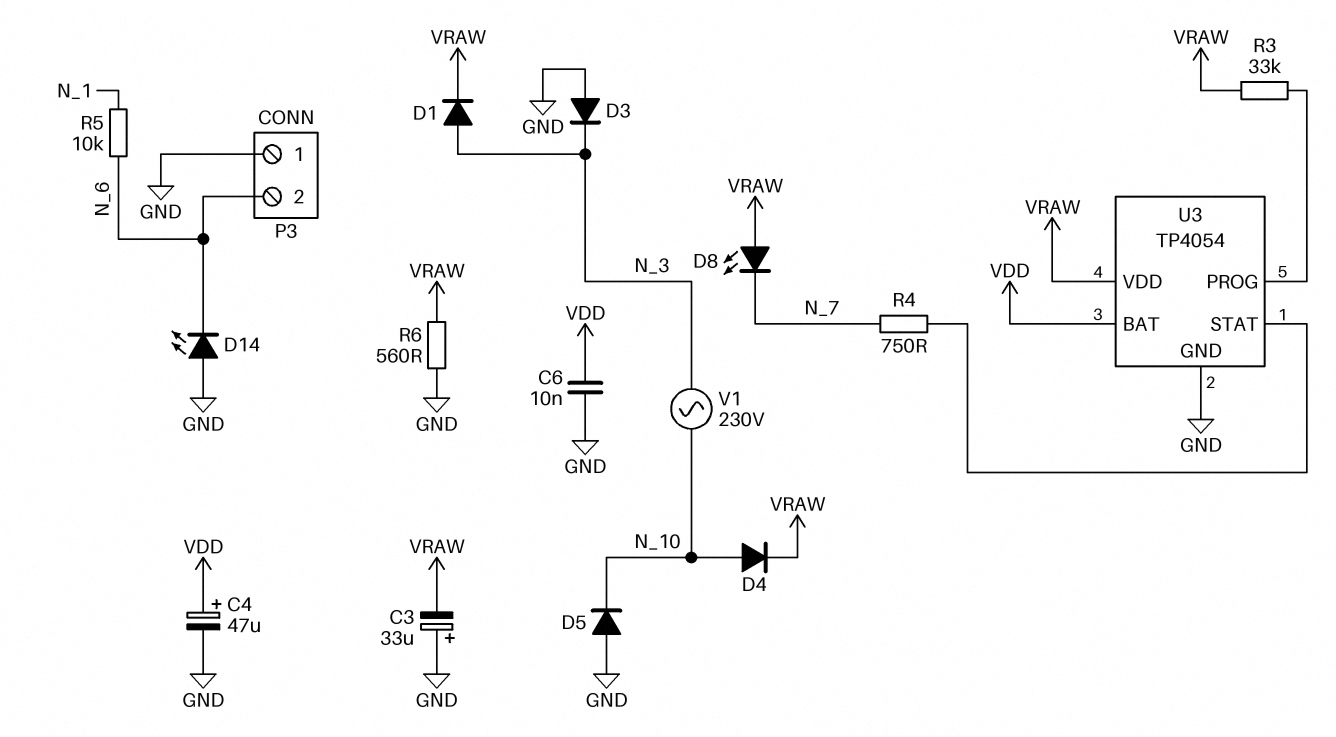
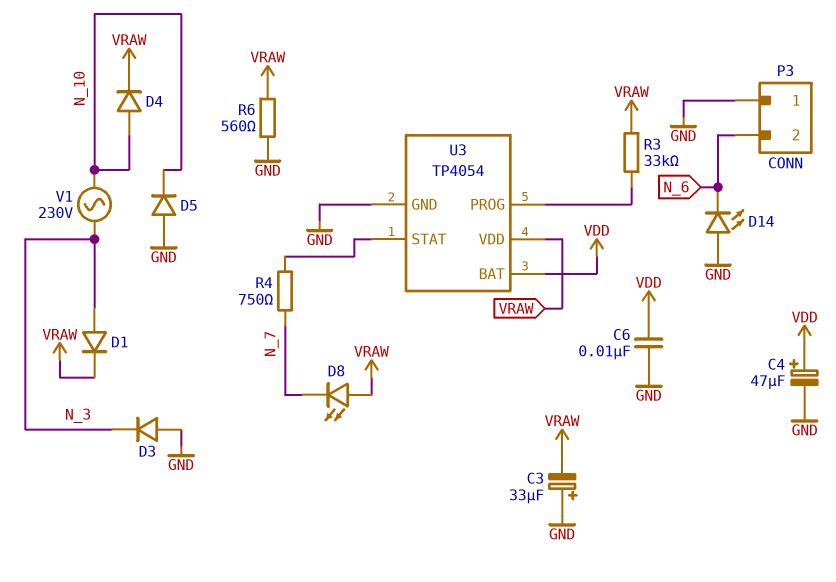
R5: 10k (N_1, N_6) -> none

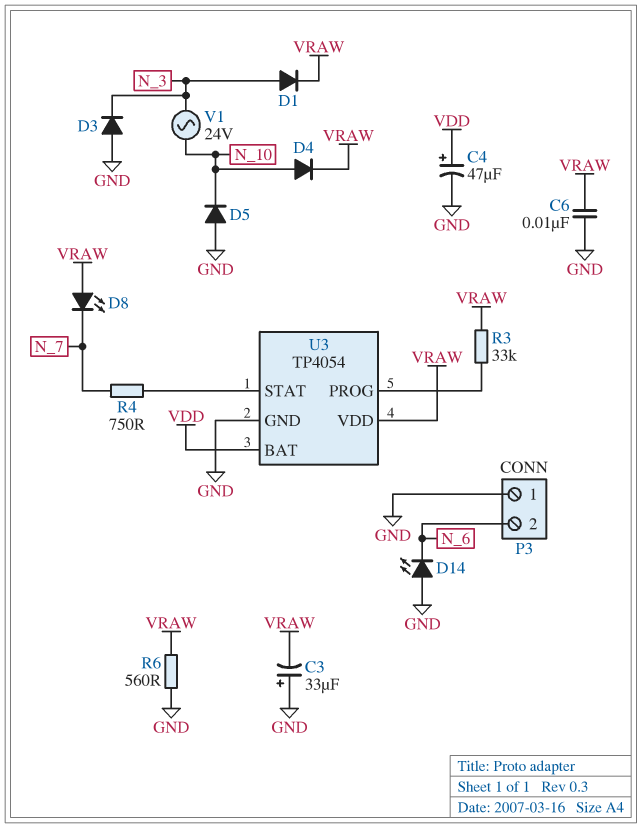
C6: 10nF (GND, VDD) -> 10nF (GND, VRAW)
V1: AC 230V (N_3, N_10) -> AC 24V (N_3, N_10)

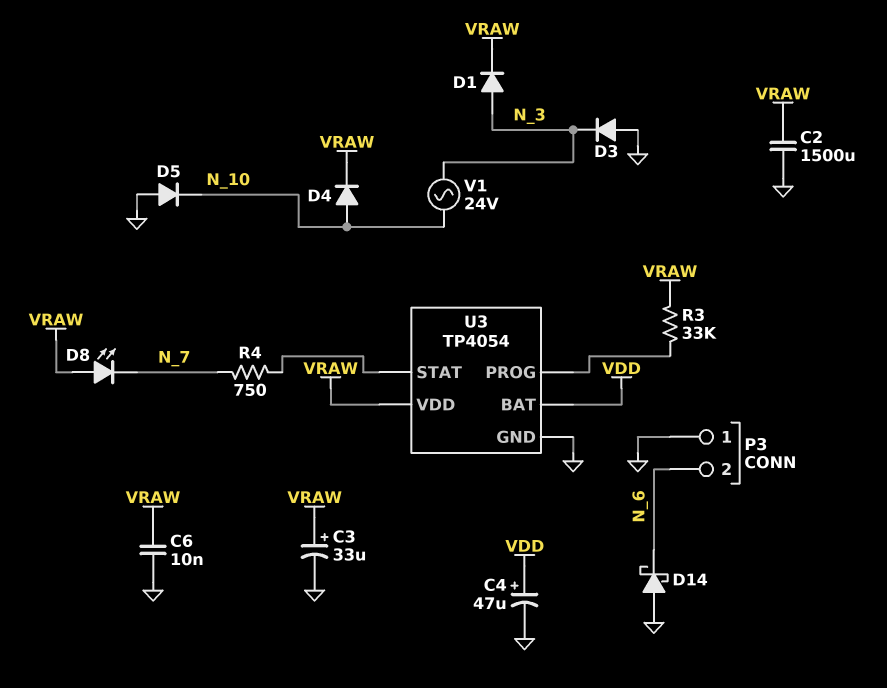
C2: none -> 1500uF (GND, VRAW)
C3: 33uF (plus GND, minus VRAW) -> 33uF (plus VRAW, minus GND)
D14: LED (A GND, K N_6) -> schottky (A GND, K N_6)
R6: 560 (GND, VRAW) -> none

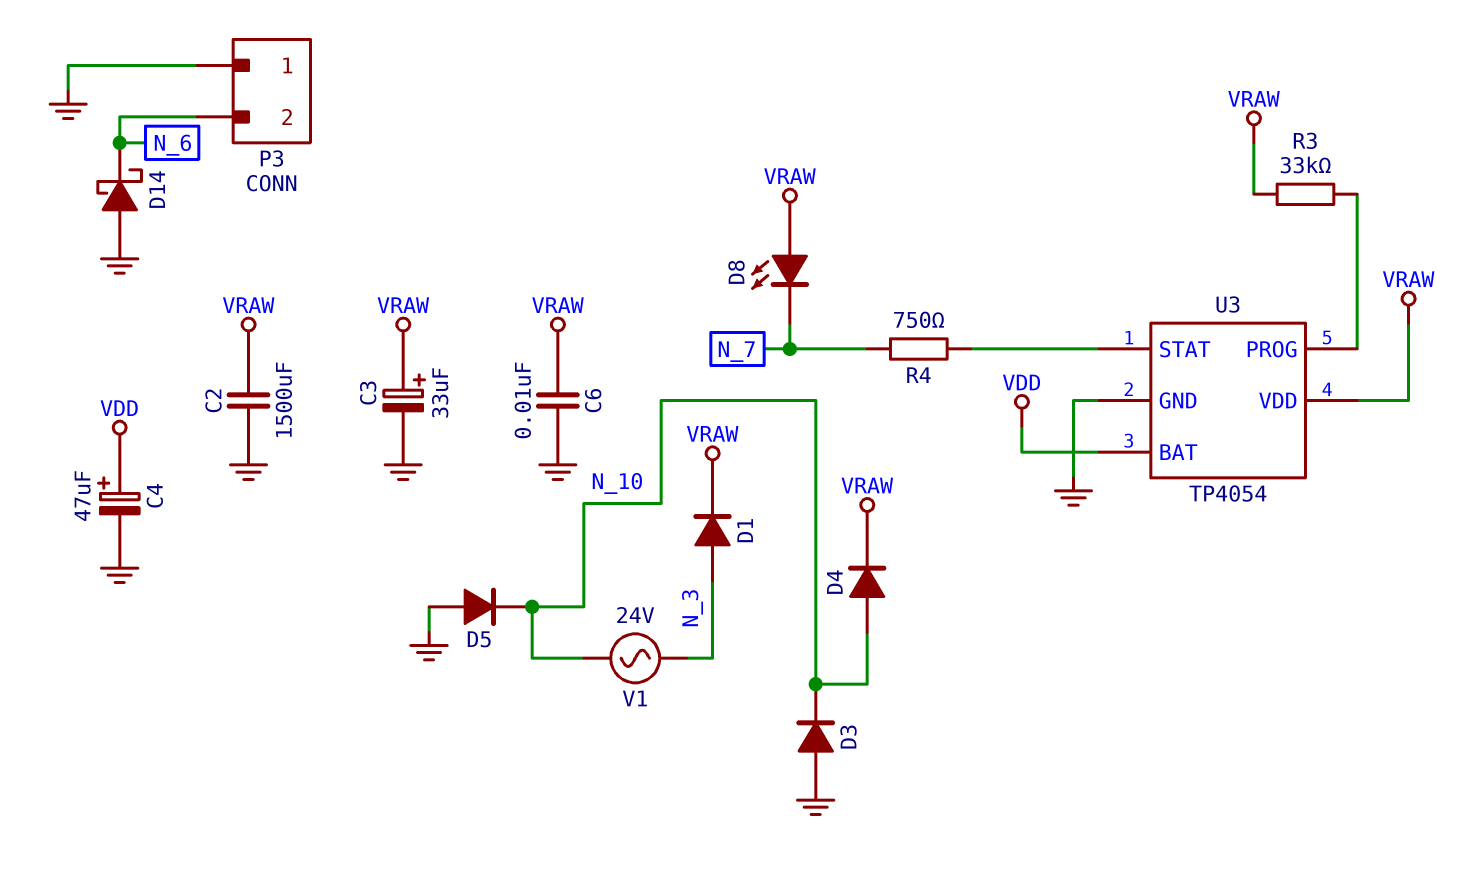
D3: diode (A GND, K N_3) -> diode (A GND, K N_10)

